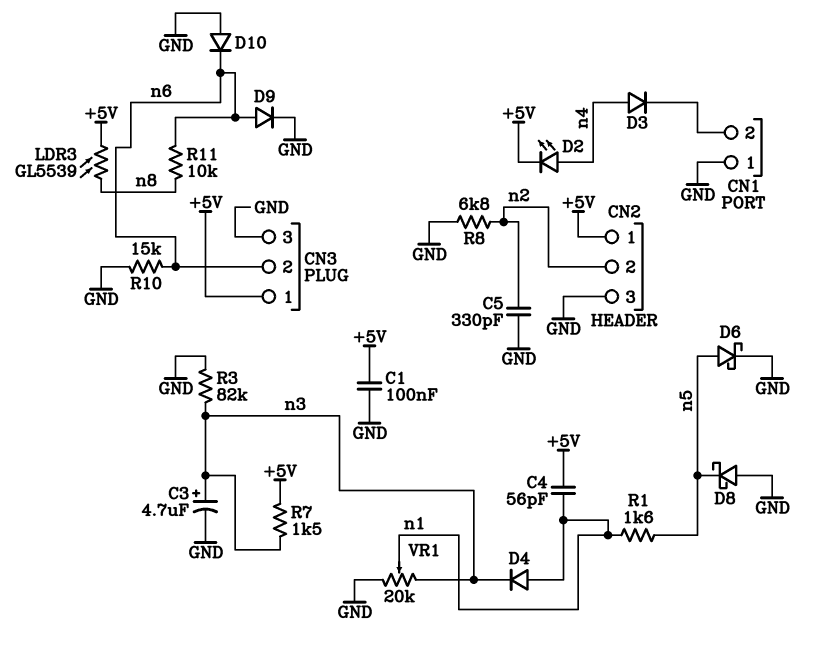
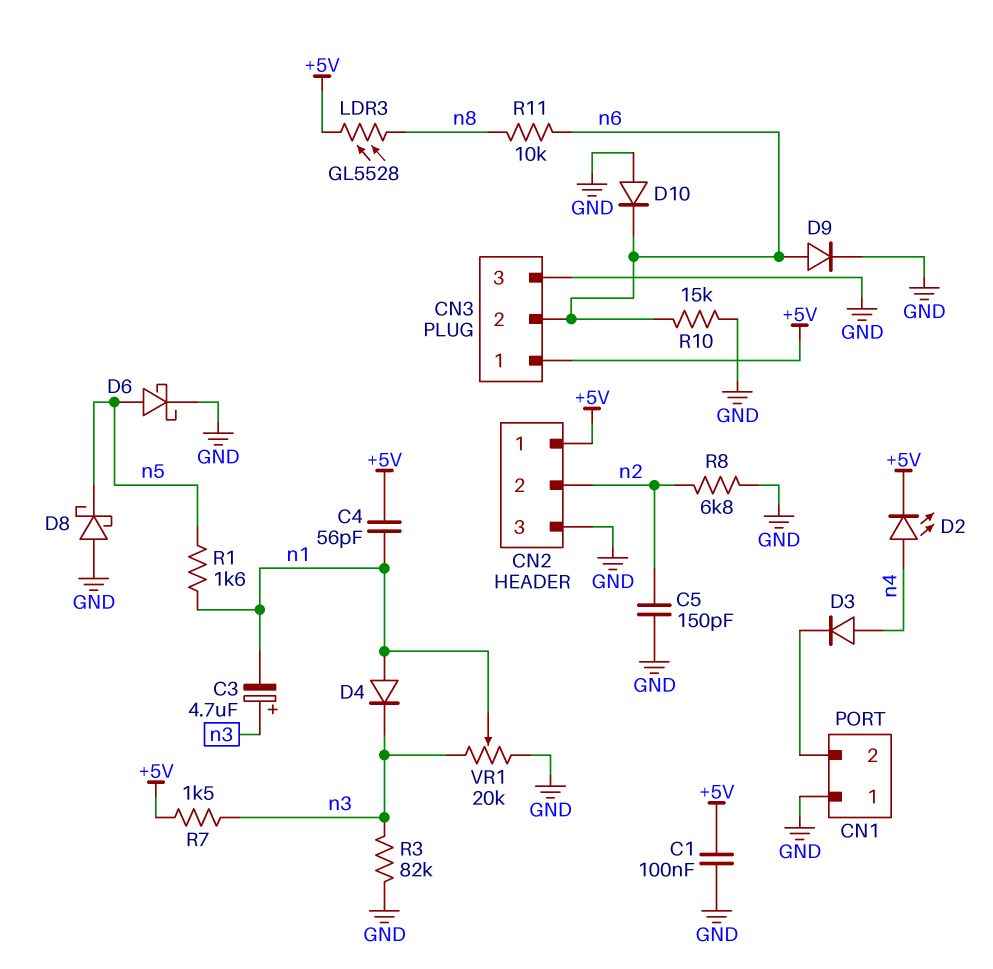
C3: 4.7uF (plus n3, minus GND) -> 4.7uF (plus n3, minus n1)
C5: 330pF (GND, n2) -> 150pF (GND, n2)
LDR3: GL5539 (+5V, n8) -> GL5528 (+5V, n8)

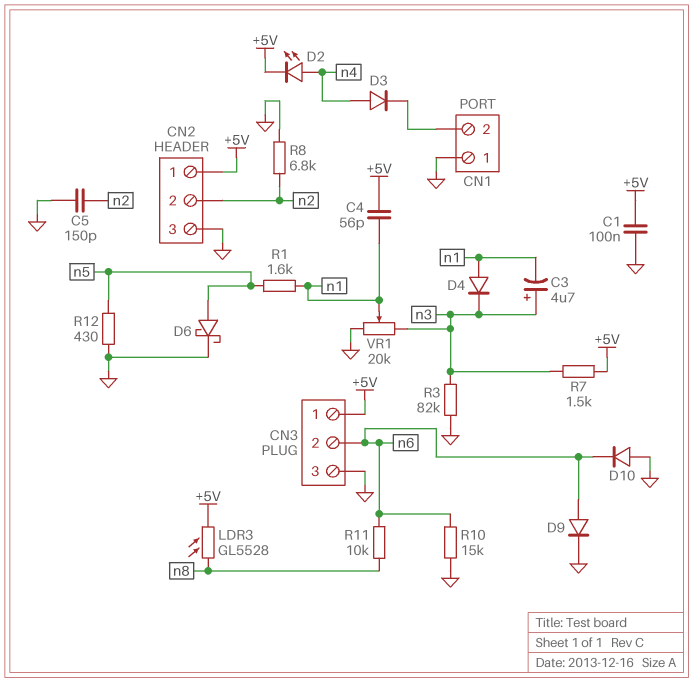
D8: schottky (A GND, K n5) -> none
R12: none -> 430 (GND, n5)

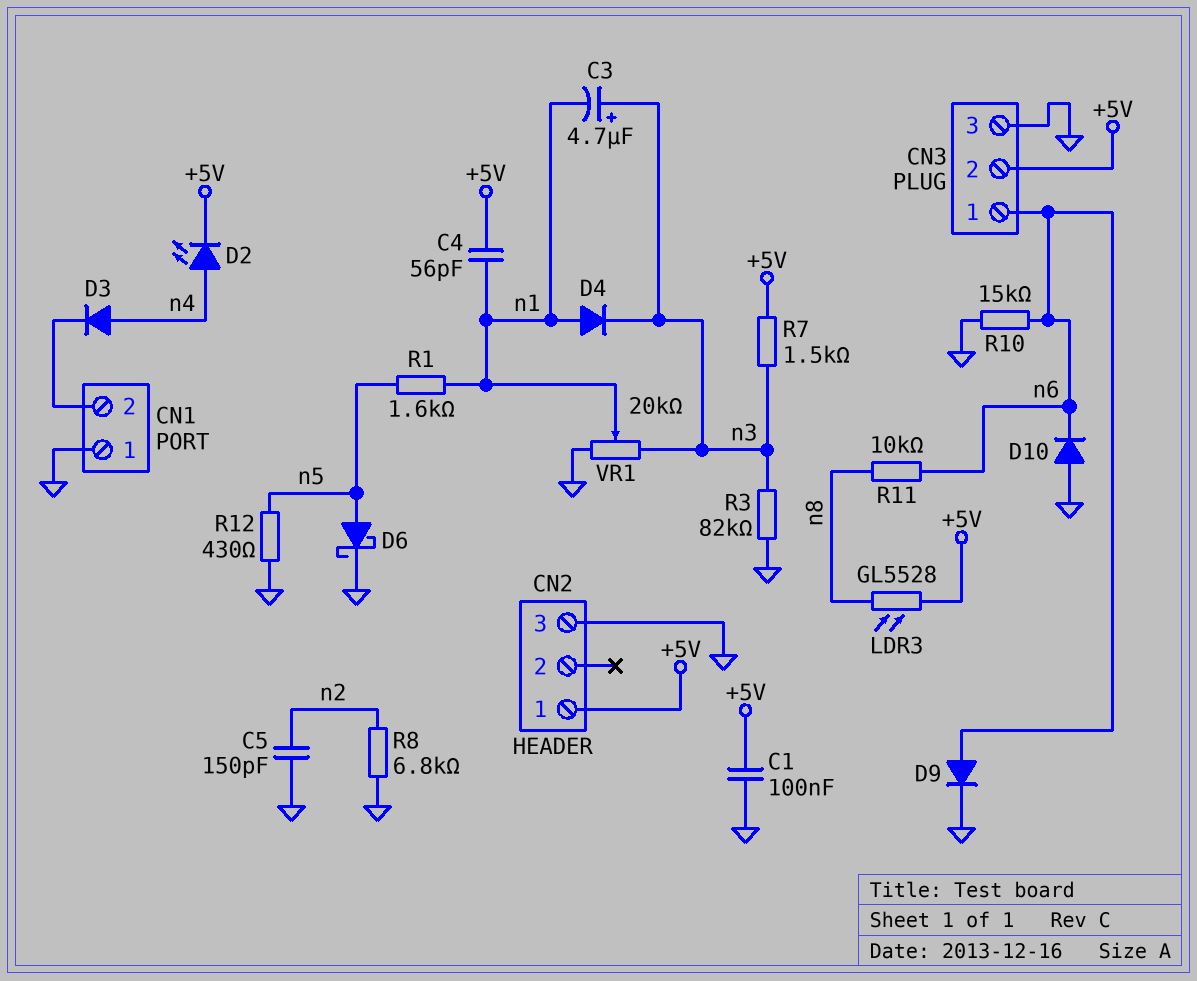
CN2 pin 2: n2 -> none
CN3 pin 1: +5V -> n6
CN3 pin 2: n6 -> +5V

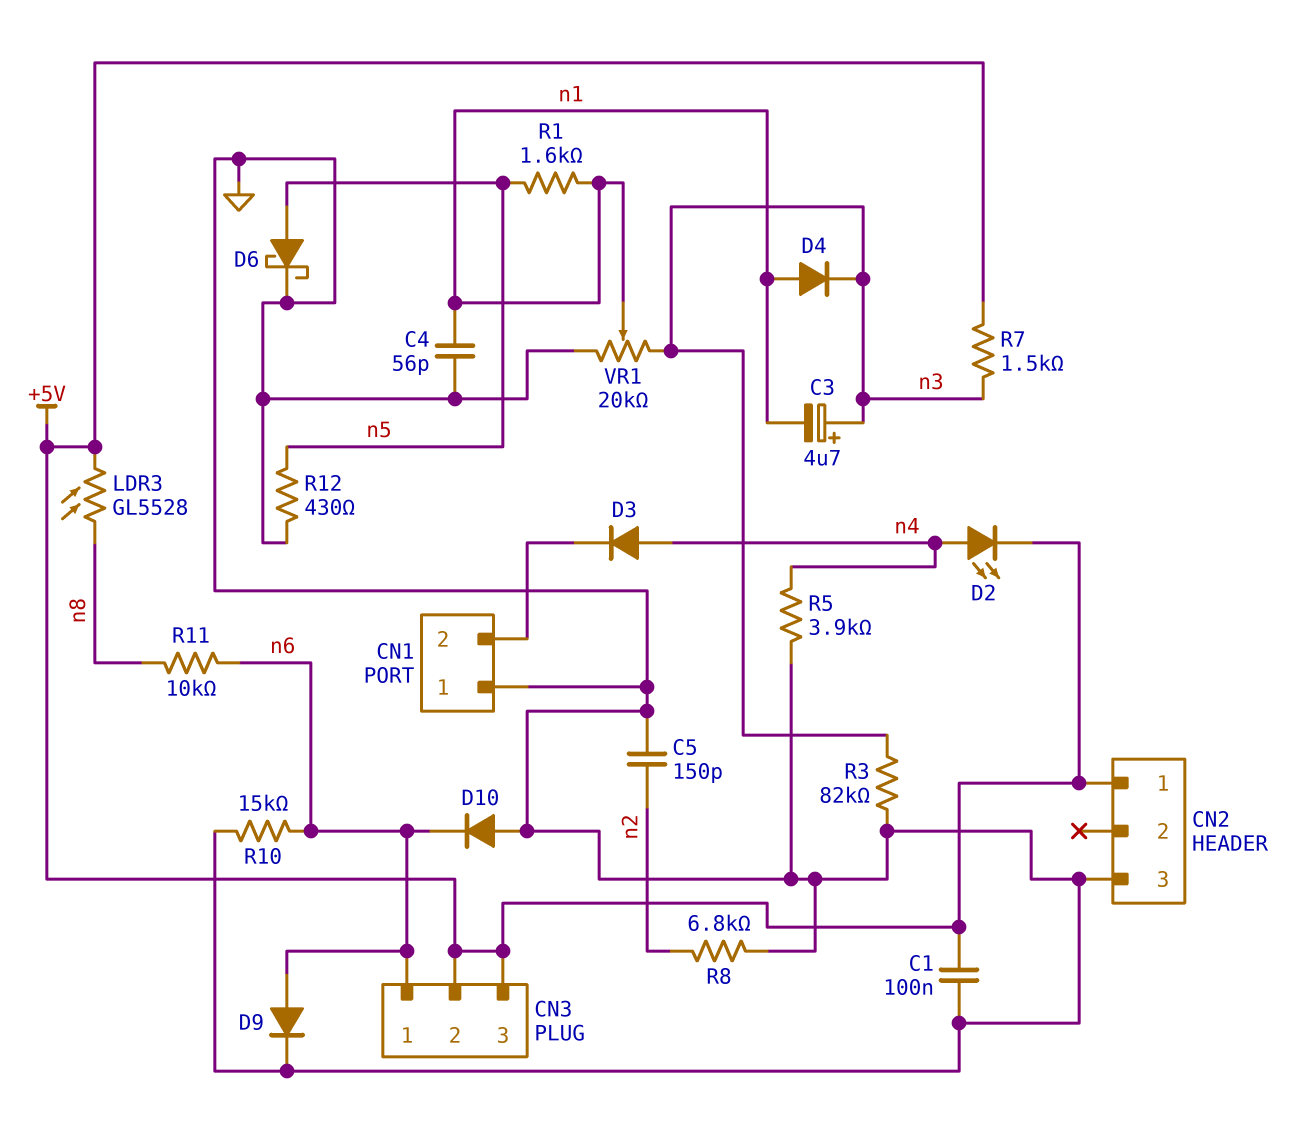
C4: 56pF (+5V, n1) -> 56pF (GND, n1)
CN3 pin 3: GND -> +5V
R5: none -> 3.9k (GND, n4)

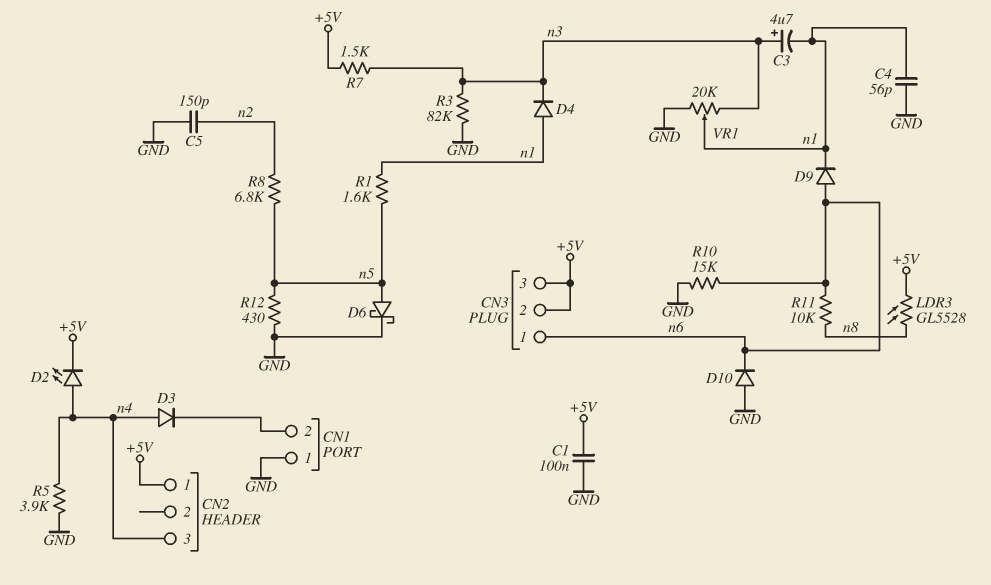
CN2 pin 3: GND -> n4
D9: diode (A n6, K GND) -> diode (A n6, K n1)
R8: 6.8k (GND, n2) -> 6.8k (n2, n5)

